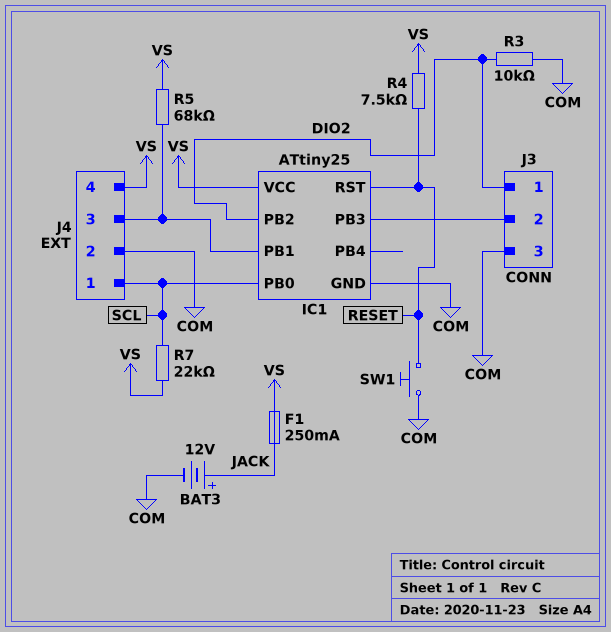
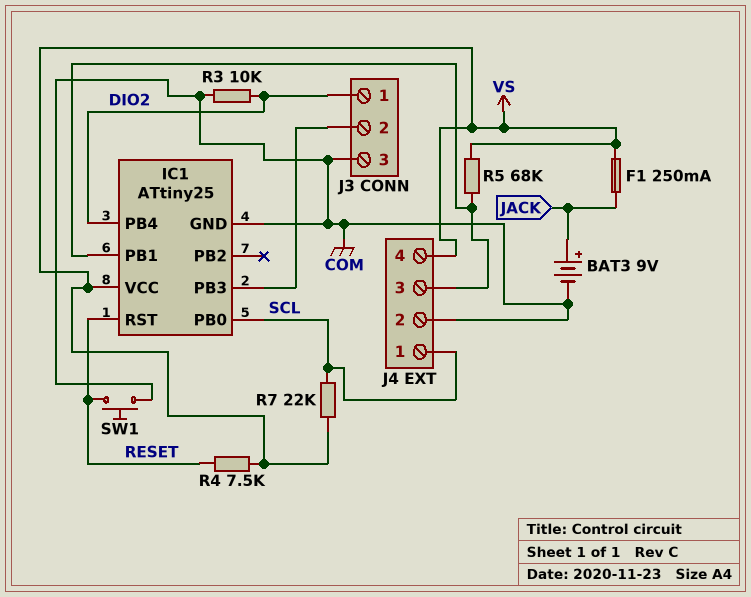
BAT3: 12V (plus JACK, minus COM) -> 9V (plus JACK, minus COM)
IC1 pin PB2: DIO2 -> none
IC1 pin PB4: none -> DIO2

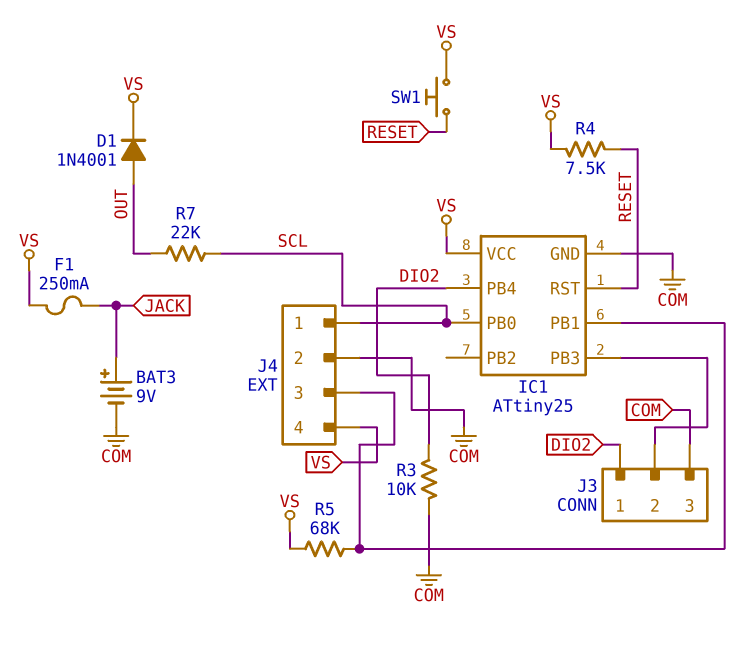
D1: none -> diode 1N4001 (A OUT, K VS)
R7: 22k (SCL, VS) -> 22k (OUT, SCL)
SW1: button (COM, RESET) -> button (RESET, VS)

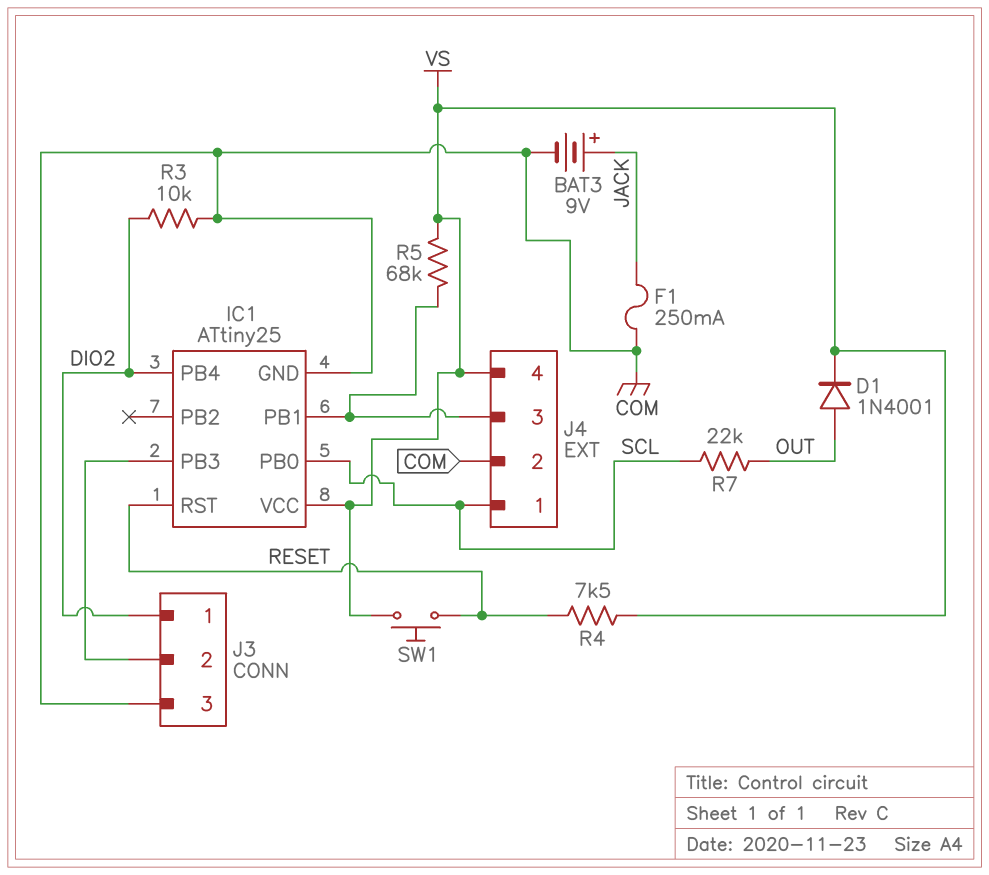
F1: 250mA (JACK, VS) -> 250mA (COM, JACK)

